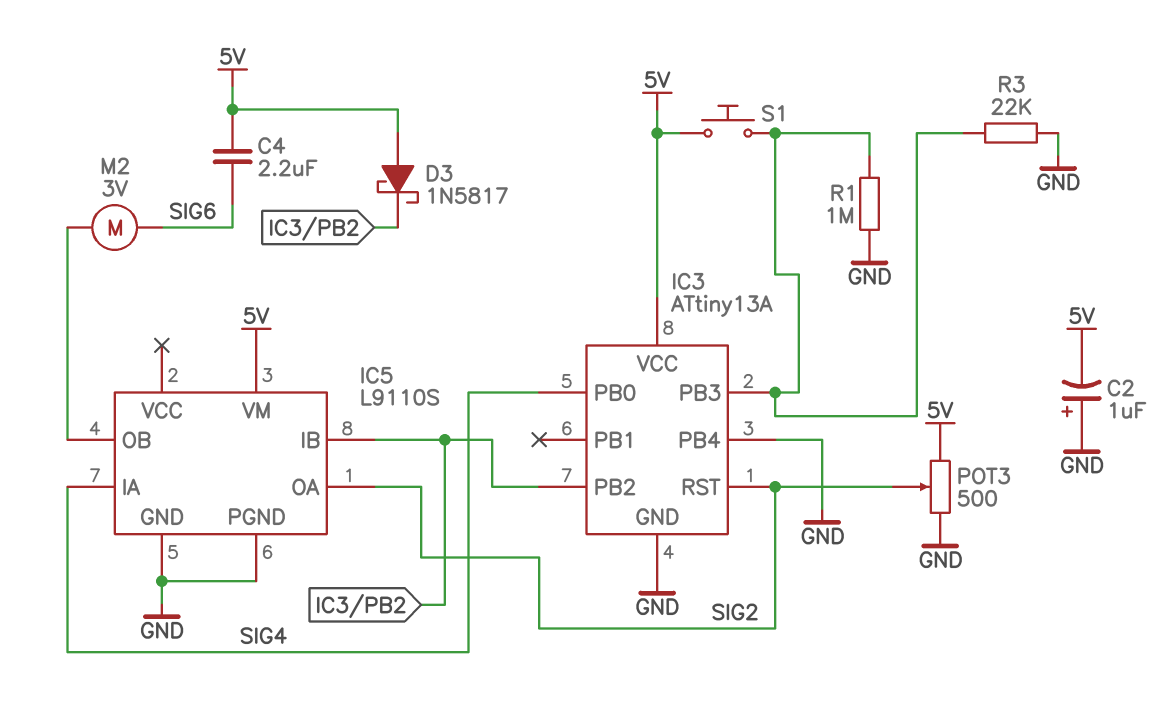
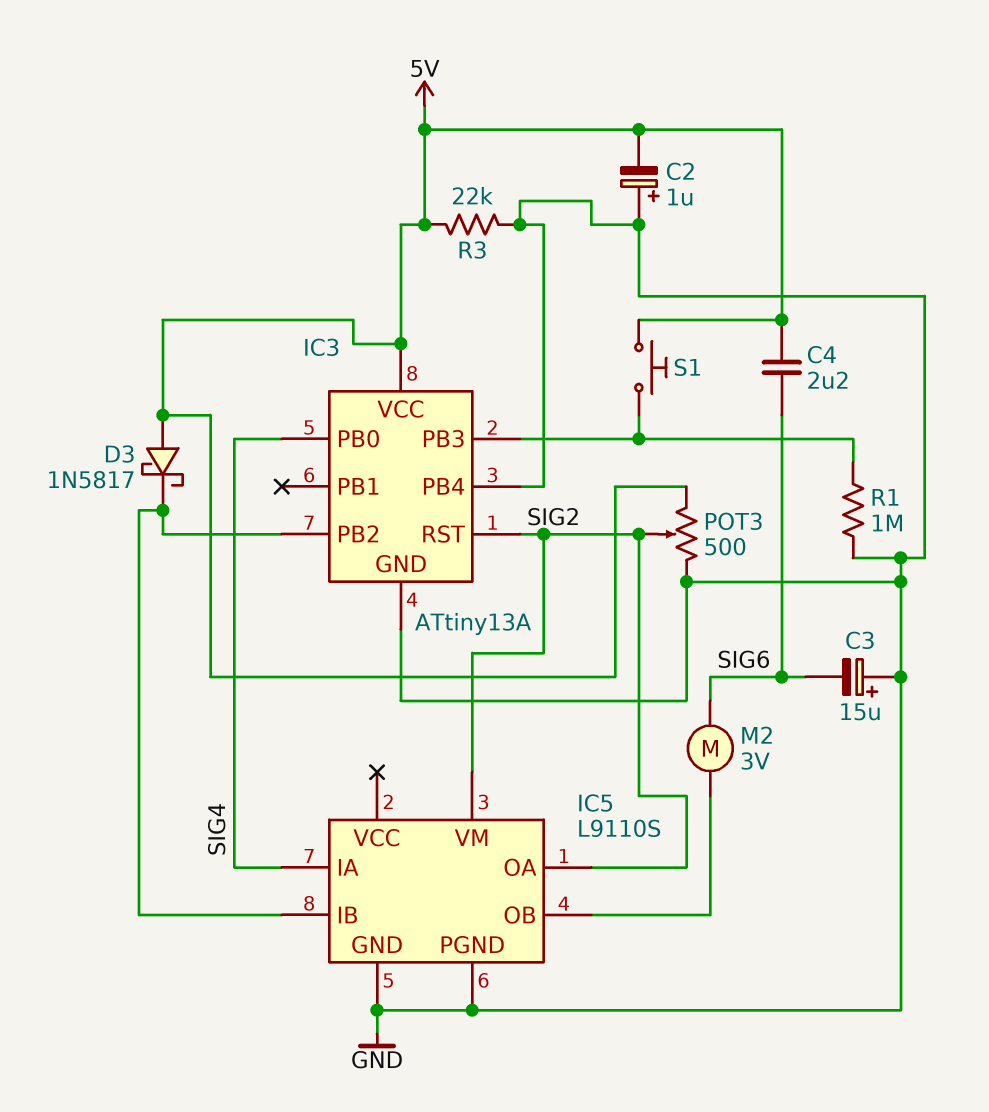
C3: none -> 15uF (plus GND, minus SIG6)
IC5 pin VM: 5V -> SIG2
R3: 22k (GND, IC3/PB3) -> 22k (5V, GND)

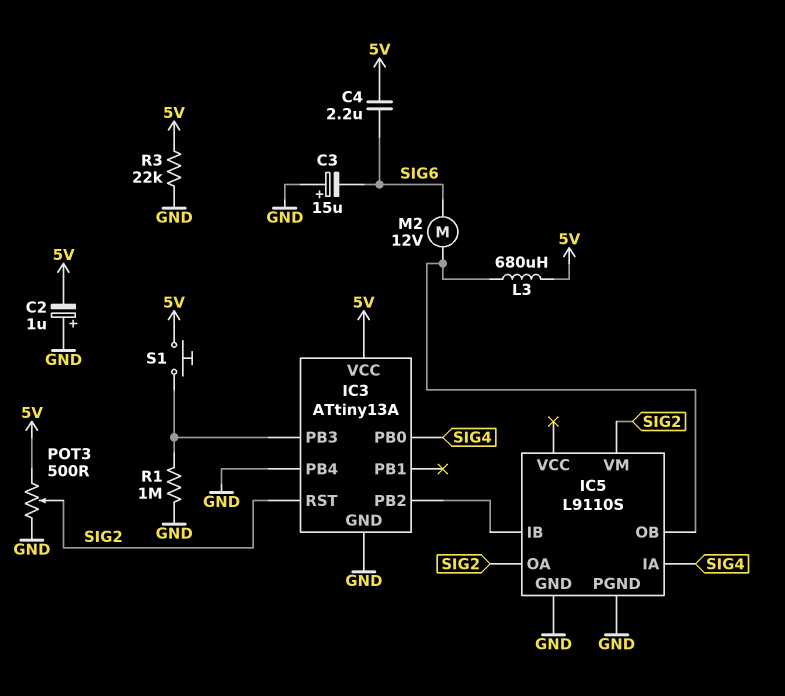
D3: schottky 1N5817 (A 5V, K IC3/PB2) -> none
L3: none -> 680uH (5V, IC5/OB)
M2: motor 3V (IC5/OB, SIG6) -> motor 12V (IC5/OB, SIG6)

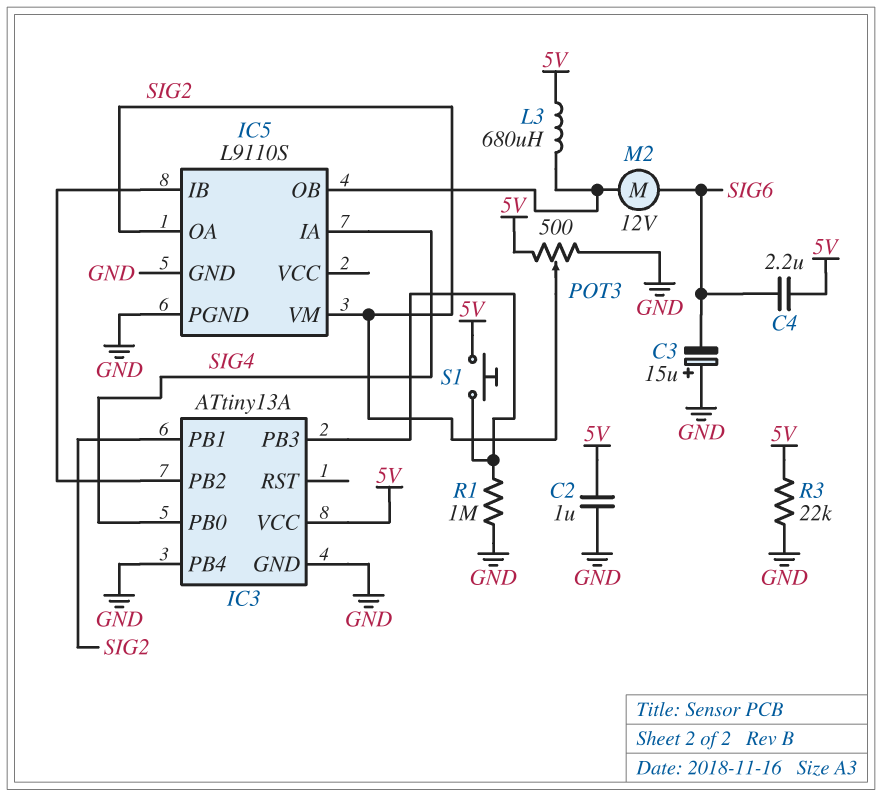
C2: 1uF (plus GND, minus 5V) -> 1uF (5V, GND)
IC3 pin PB1: none -> SIG2
IC3 pin RST: SIG2 -> none

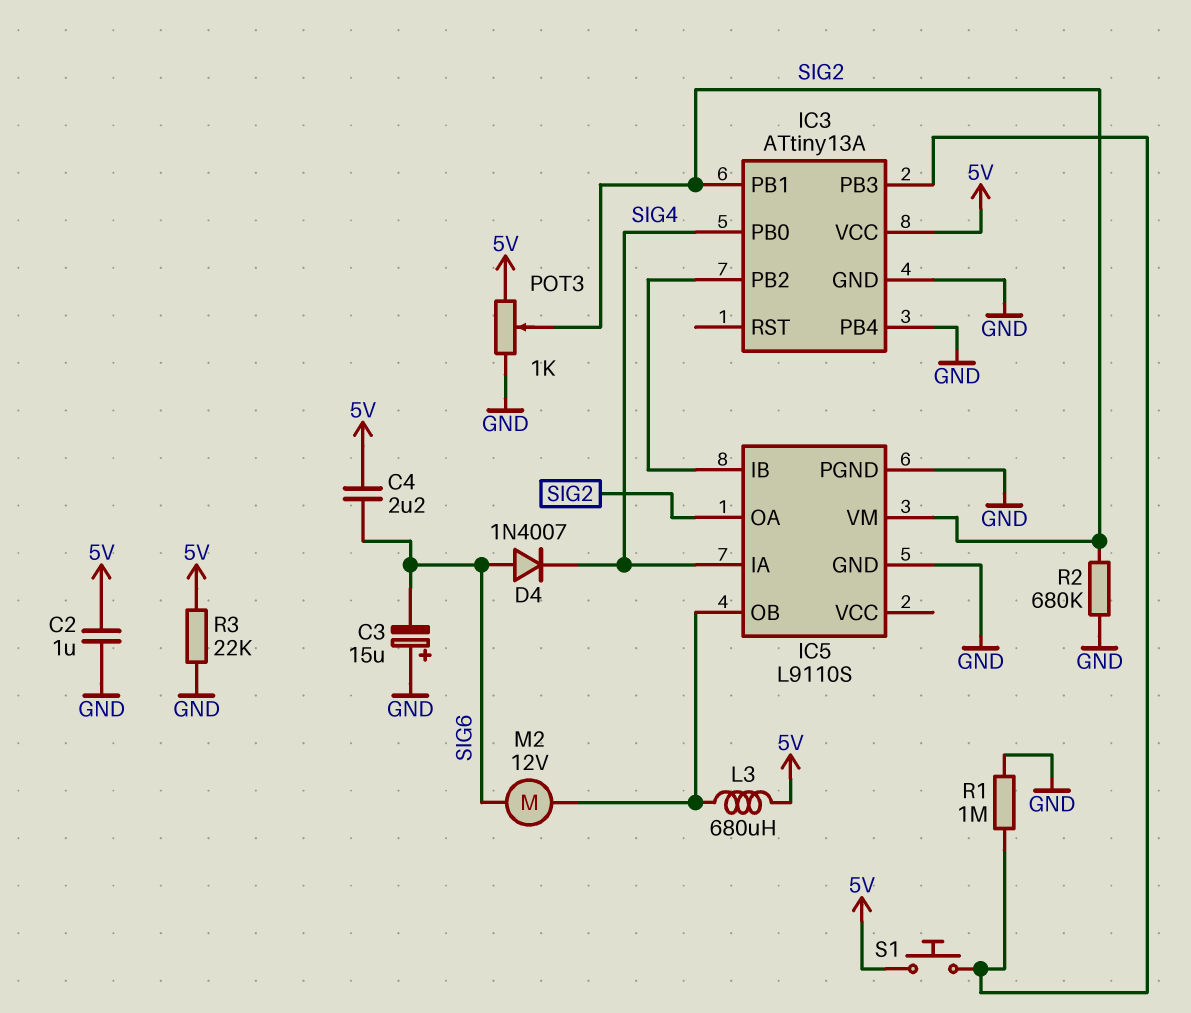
D4: none -> diode 1N4007 (A SIG6, K SIG4)
POT3: 500 (5V, GND, wiper SIG2) -> 1k (5V, GND, wiper SIG2)
R2: none -> 680k (GND, SIG2)

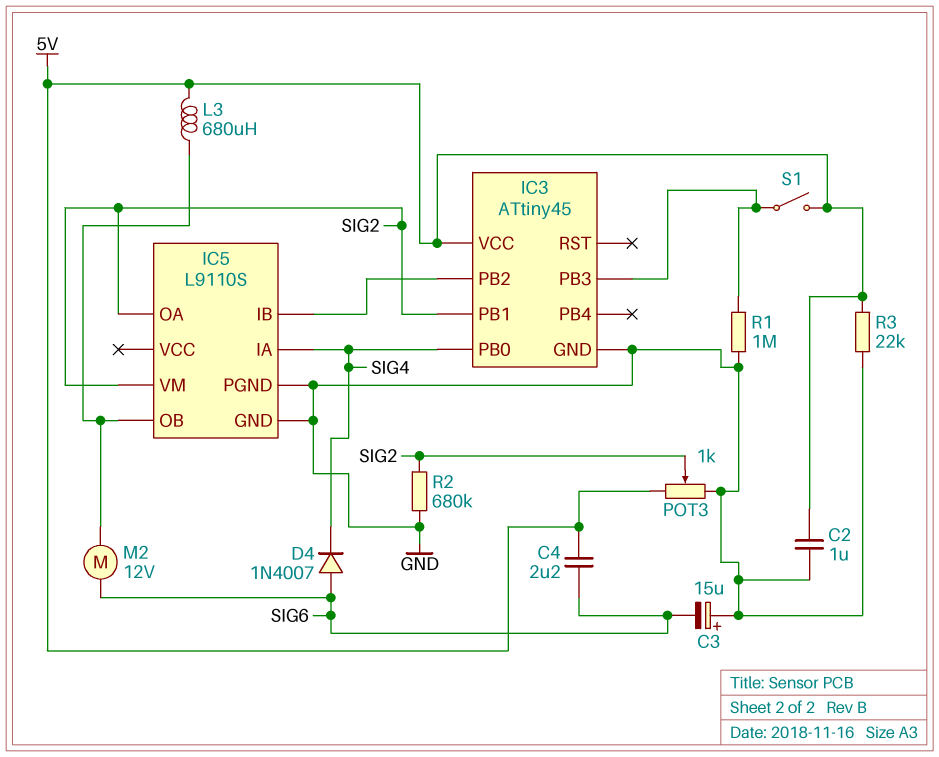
IC3: ATtiny13A -> ATtiny45
IC3 pin PB4: GND -> none
S1: button (5V, IC3/PB3) -> switch (5V, IC3/PB3)

